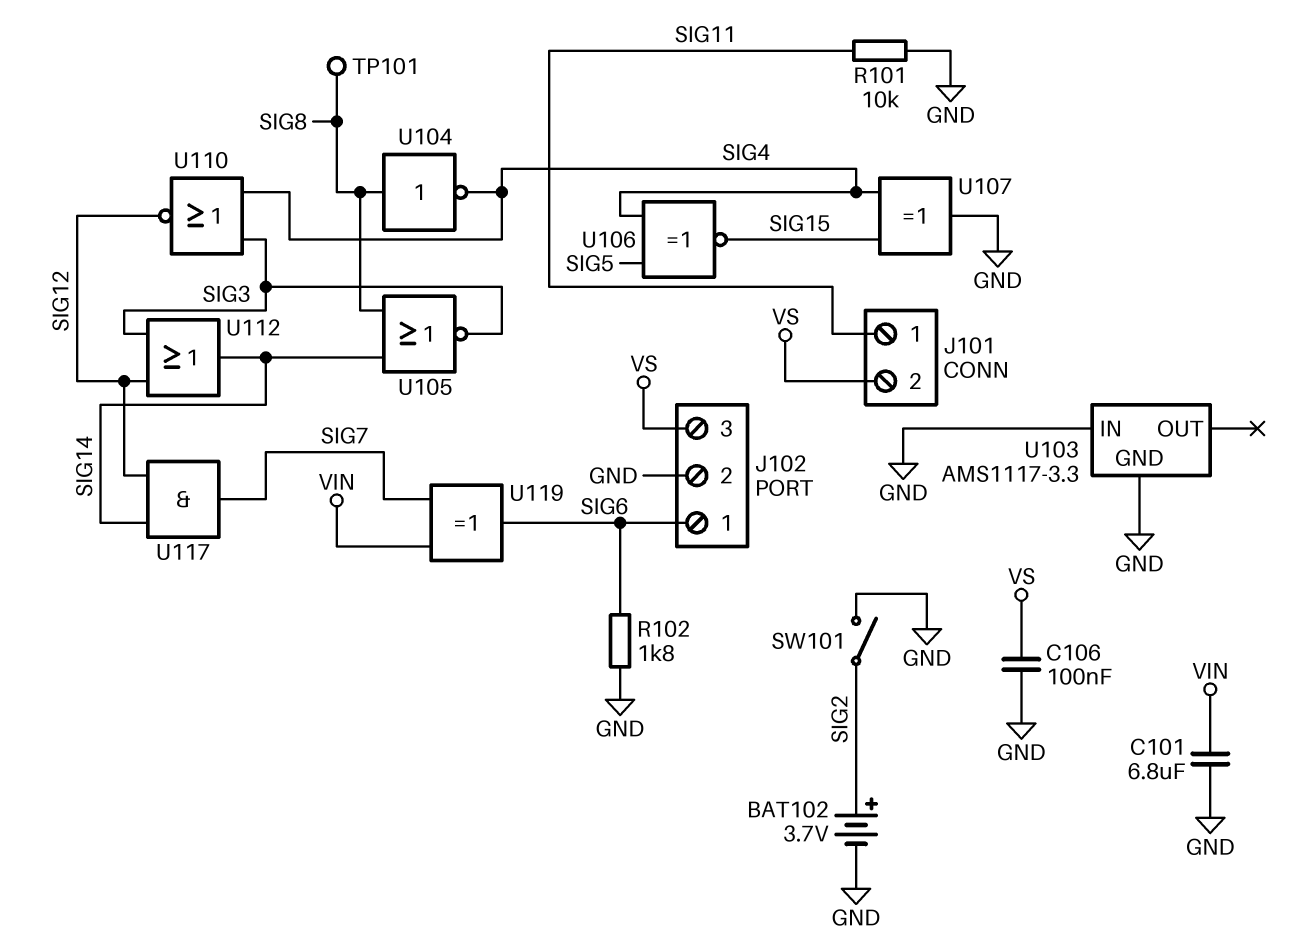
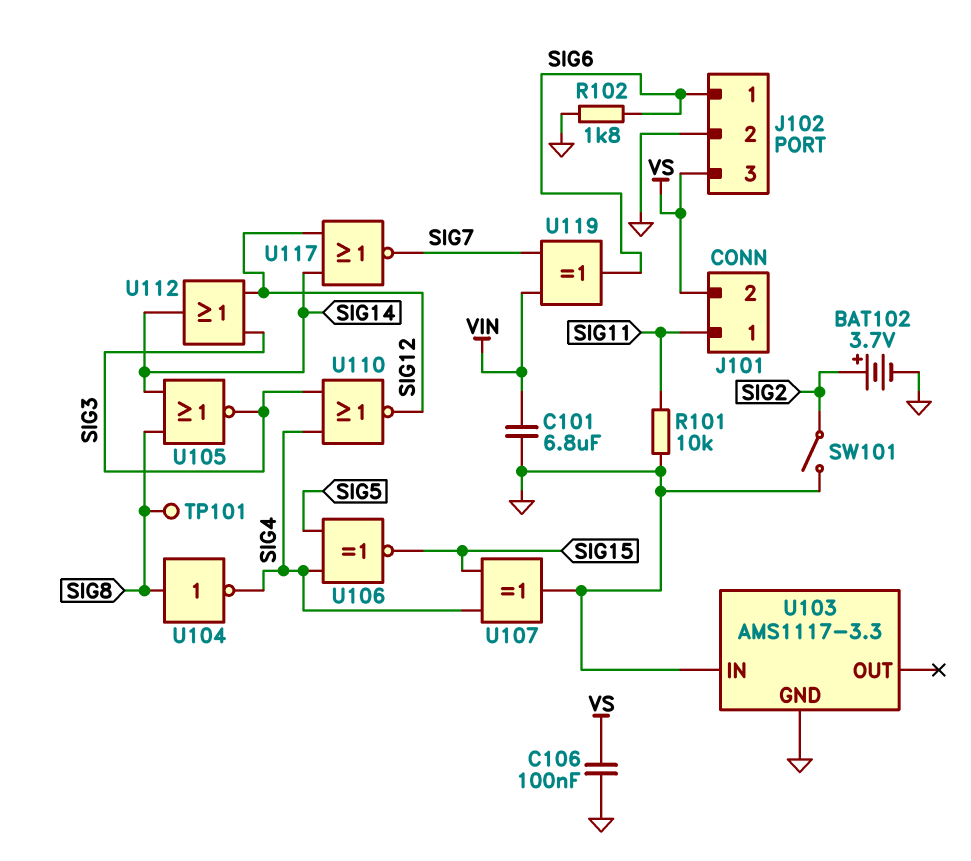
U117: AND (in SIG12, in SIG14, out SIG7) -> NOR (in SIG12, in SIG14, out SIG7)

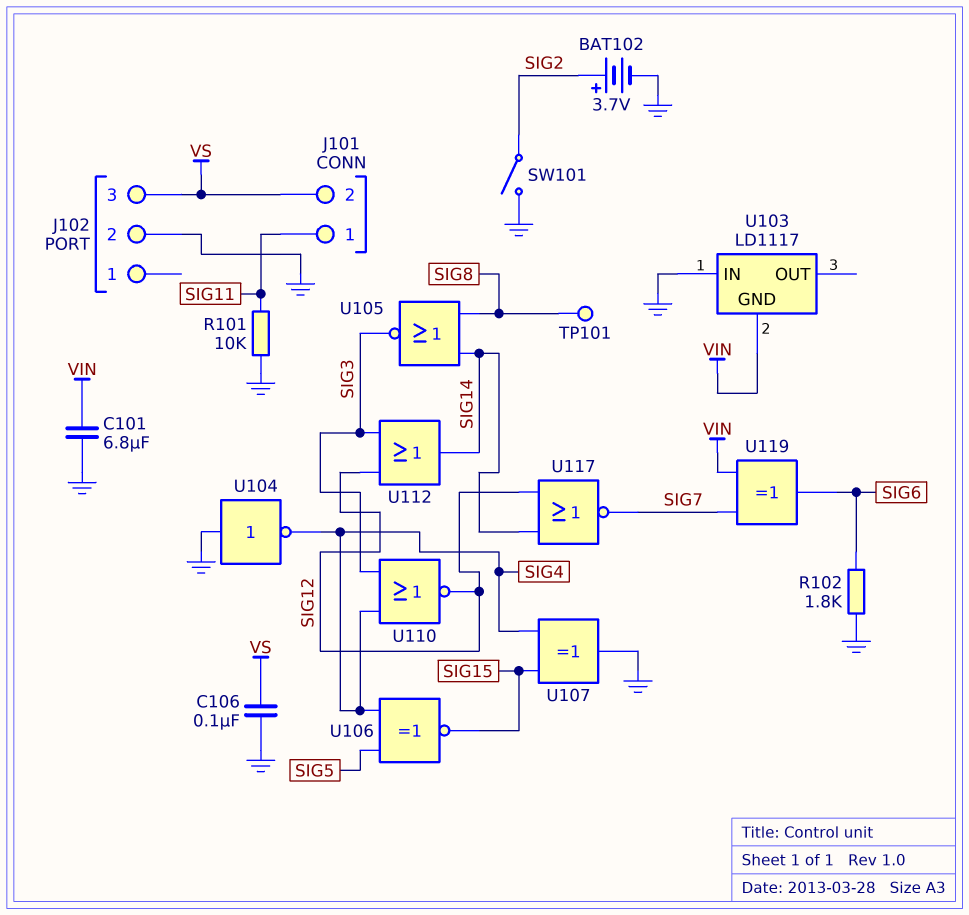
J102 pin 1: SIG6 -> none
U103: AMS1117-3.3 -> LD1117
U103 pin GND: GND -> VIN
U104: NOT (in SIG8, out SIG4) -> NOT (in GND, out SIG4)

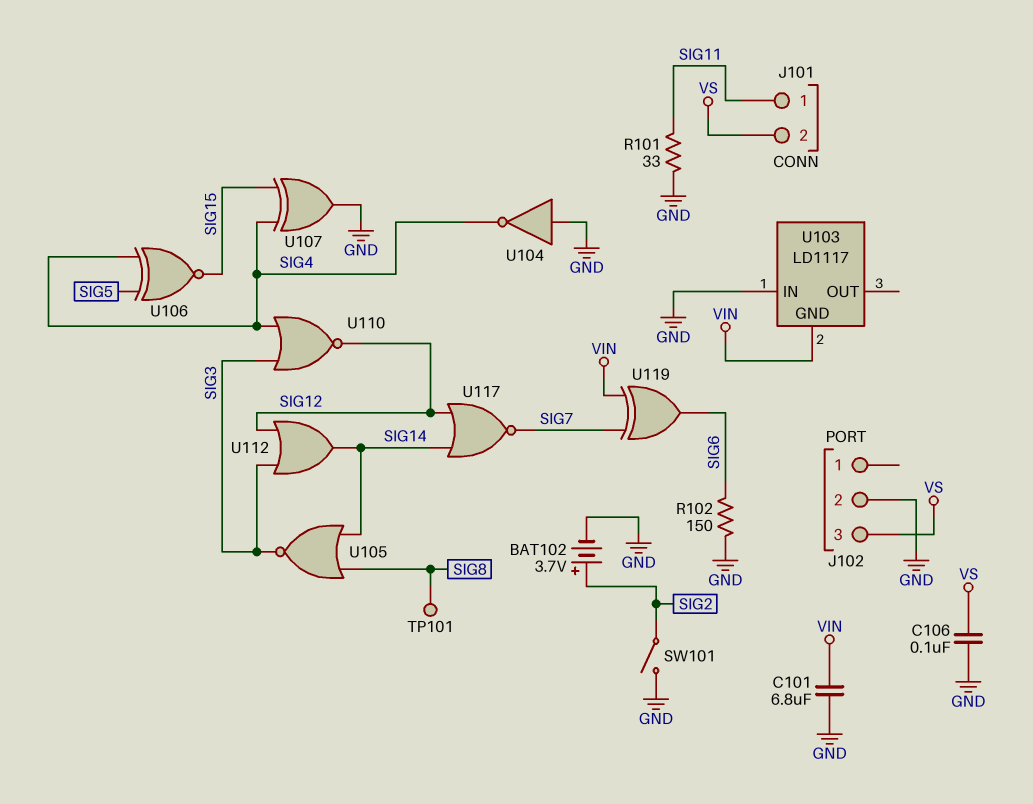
R101: 10k (GND, SIG11) -> 33 (GND, SIG11)
R102: 1.8k (GND, SIG6) -> 150 (GND, SIG6)

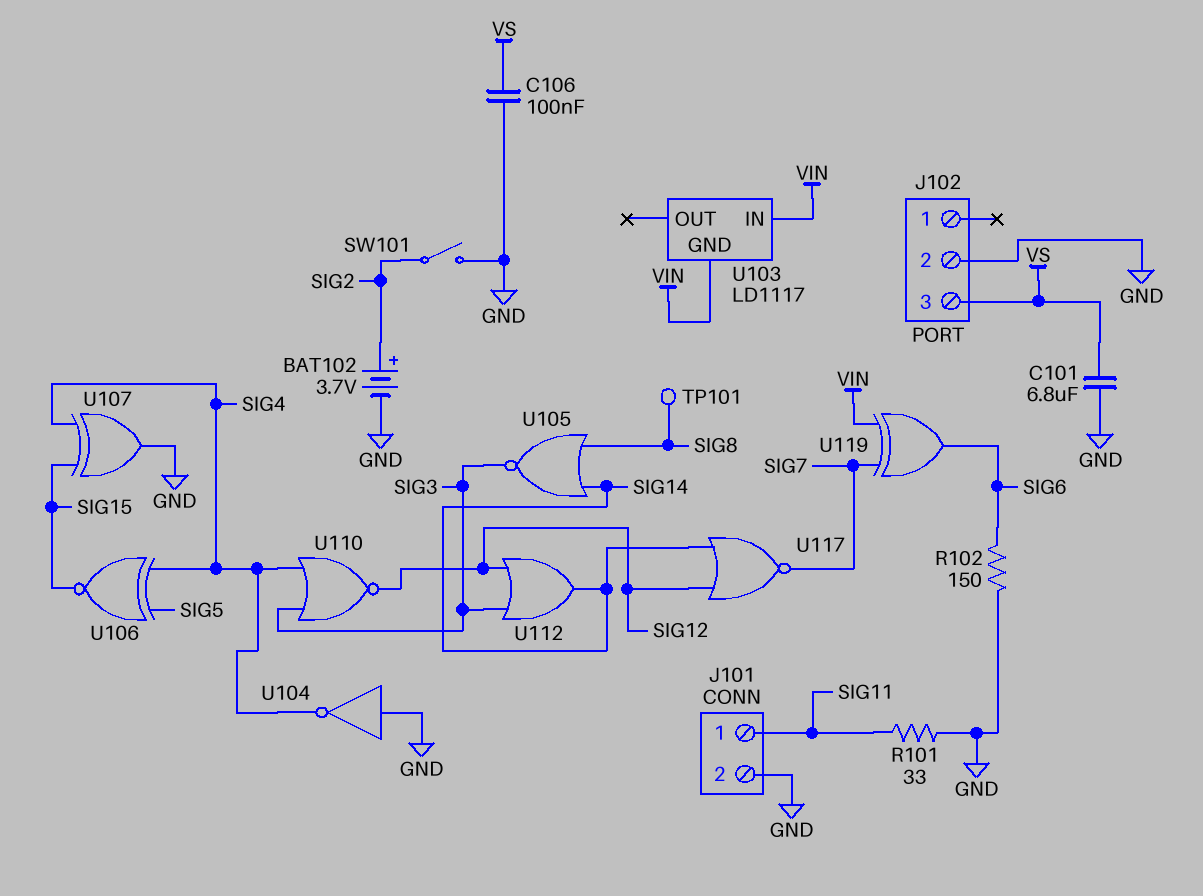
C101: 6.8uF (GND, VIN) -> 6.8uF (GND, VS)
J101 pin 2: VS -> GND
U103 pin IN: GND -> VIN

